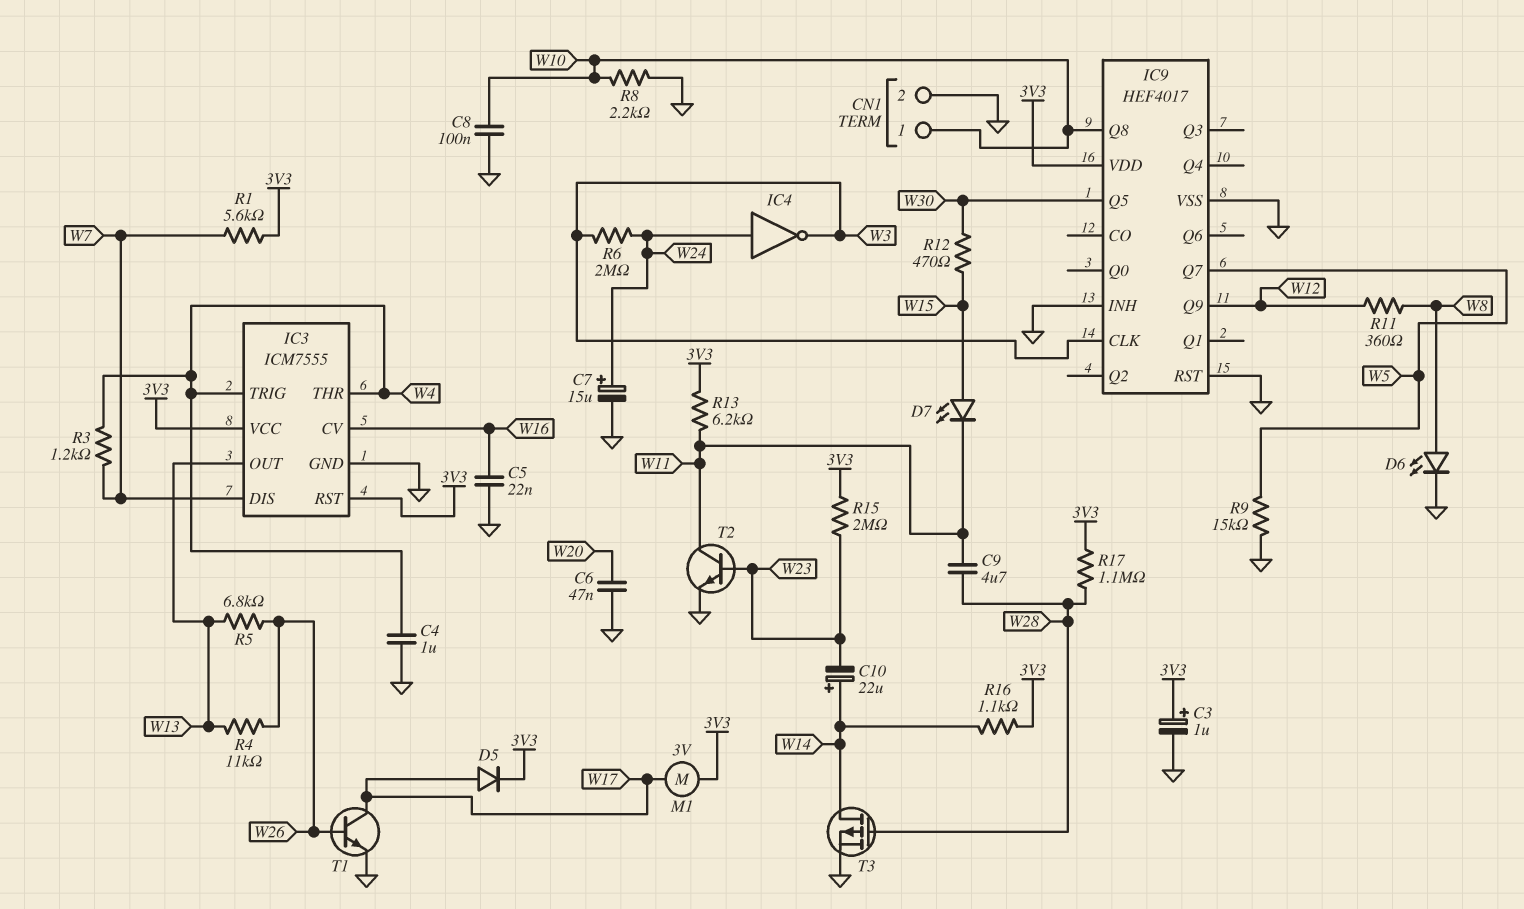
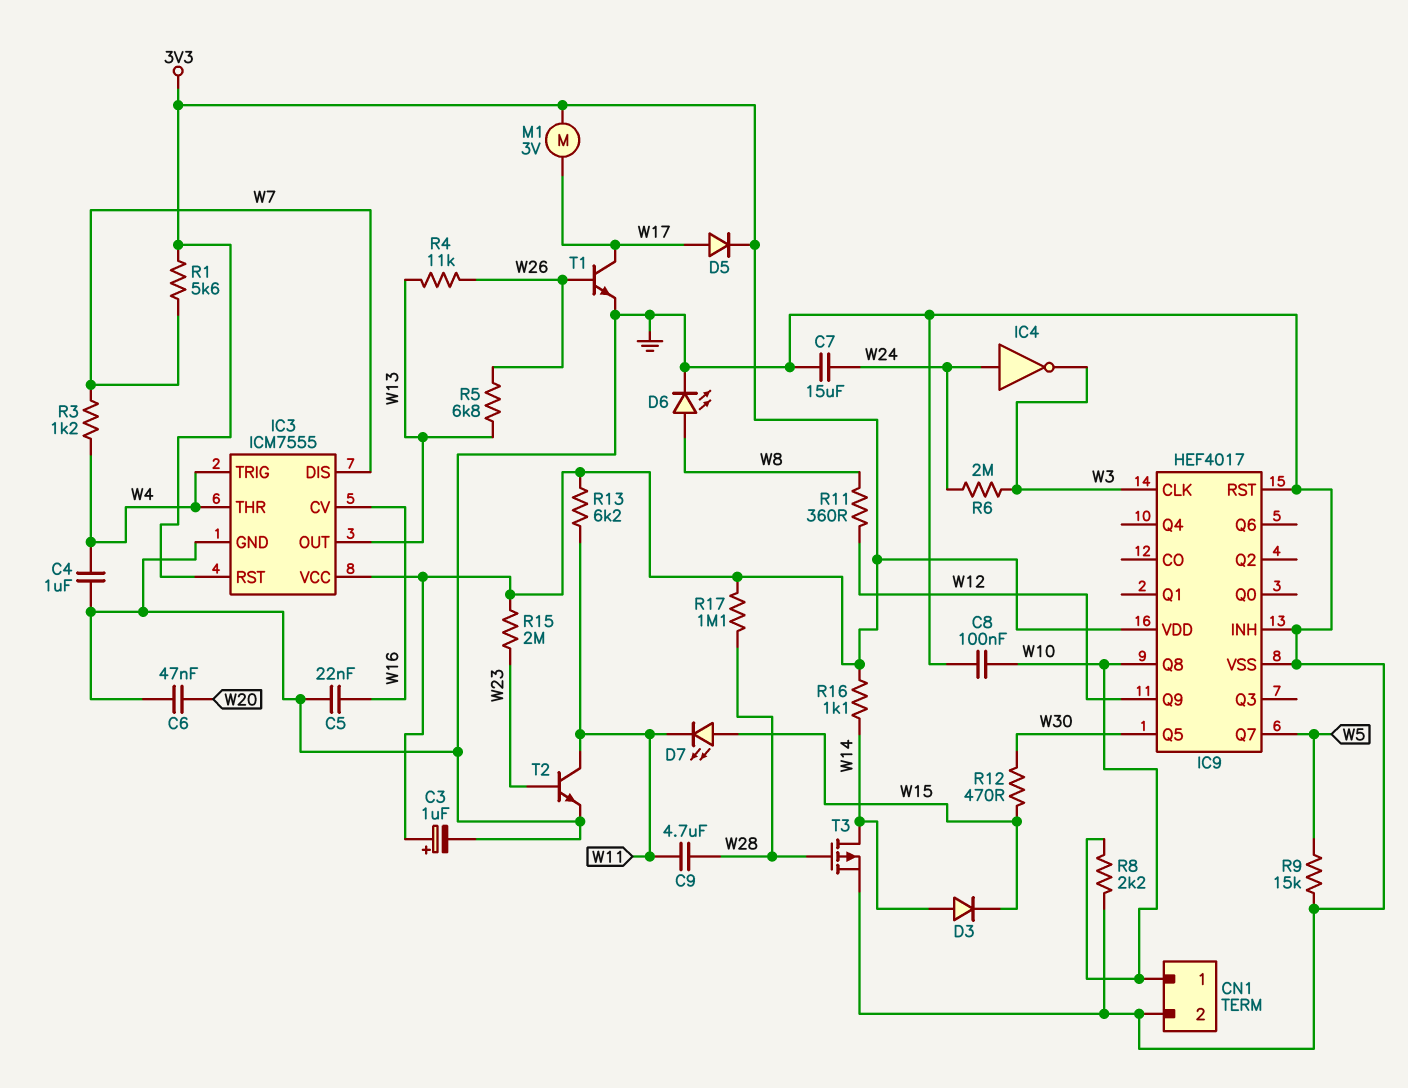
C7: 15uF (plus W24, minus GND) -> 15uF (GND, W24)
C10: 22uF (plus W14, minus W23) -> none
D3: none -> diode (A W14, K W15)

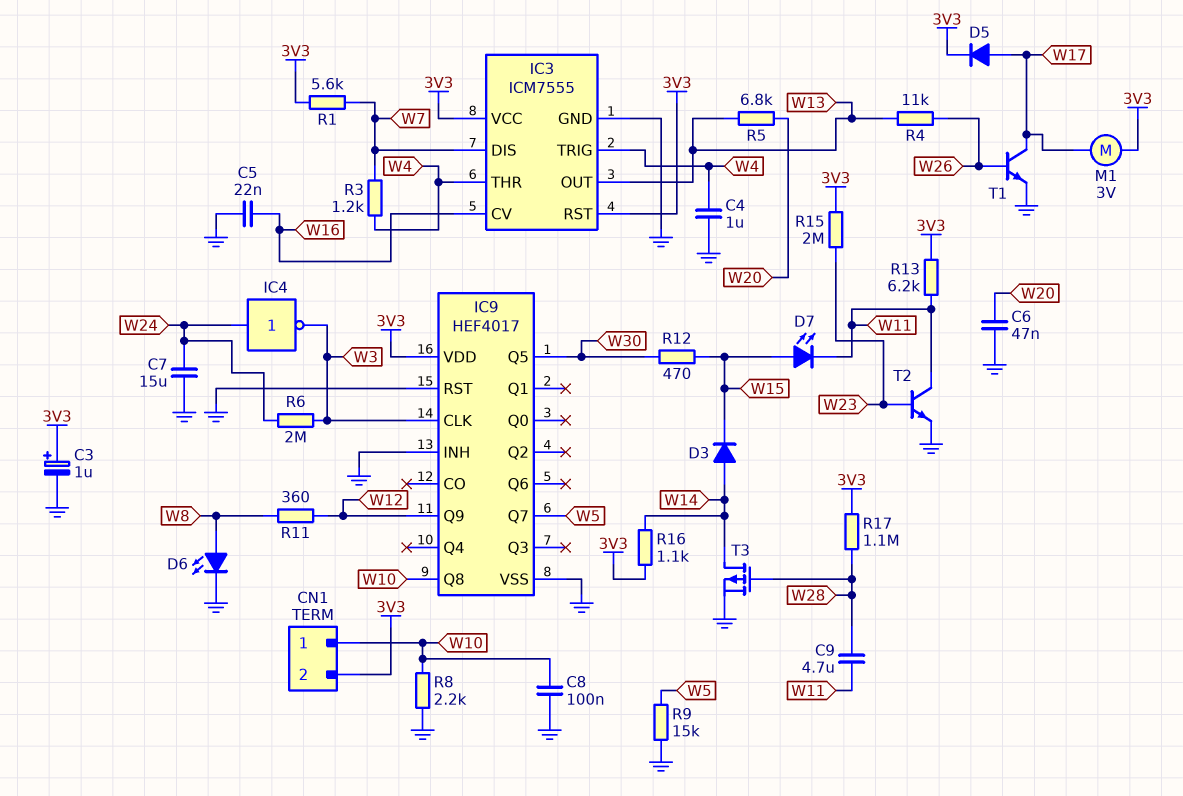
CN1 pin 2: GND -> 3V3
R5: 6.8k (W13, W26) -> 6.8k (W13, W20)

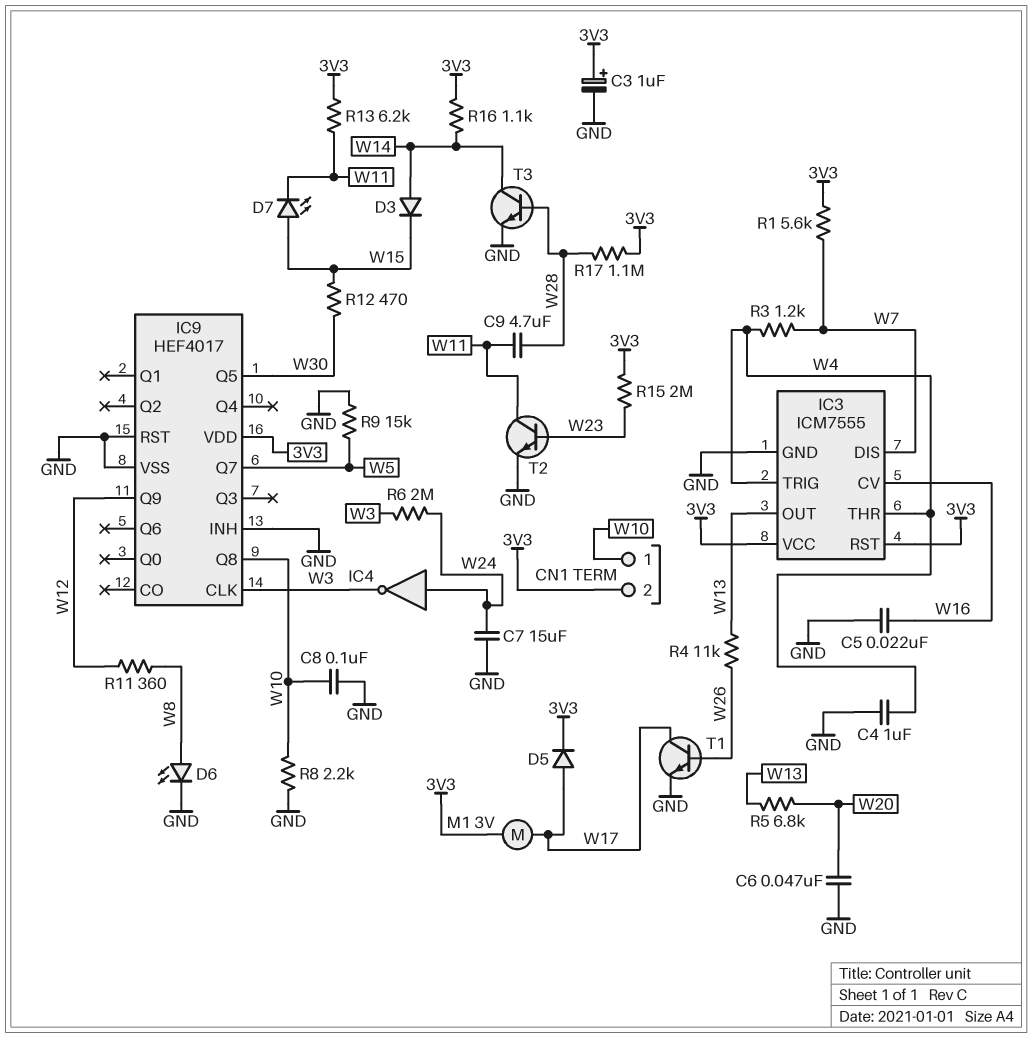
T3: PMOS (G W28, D W14, S GND) -> NPN (B W28, C W14, E GND)

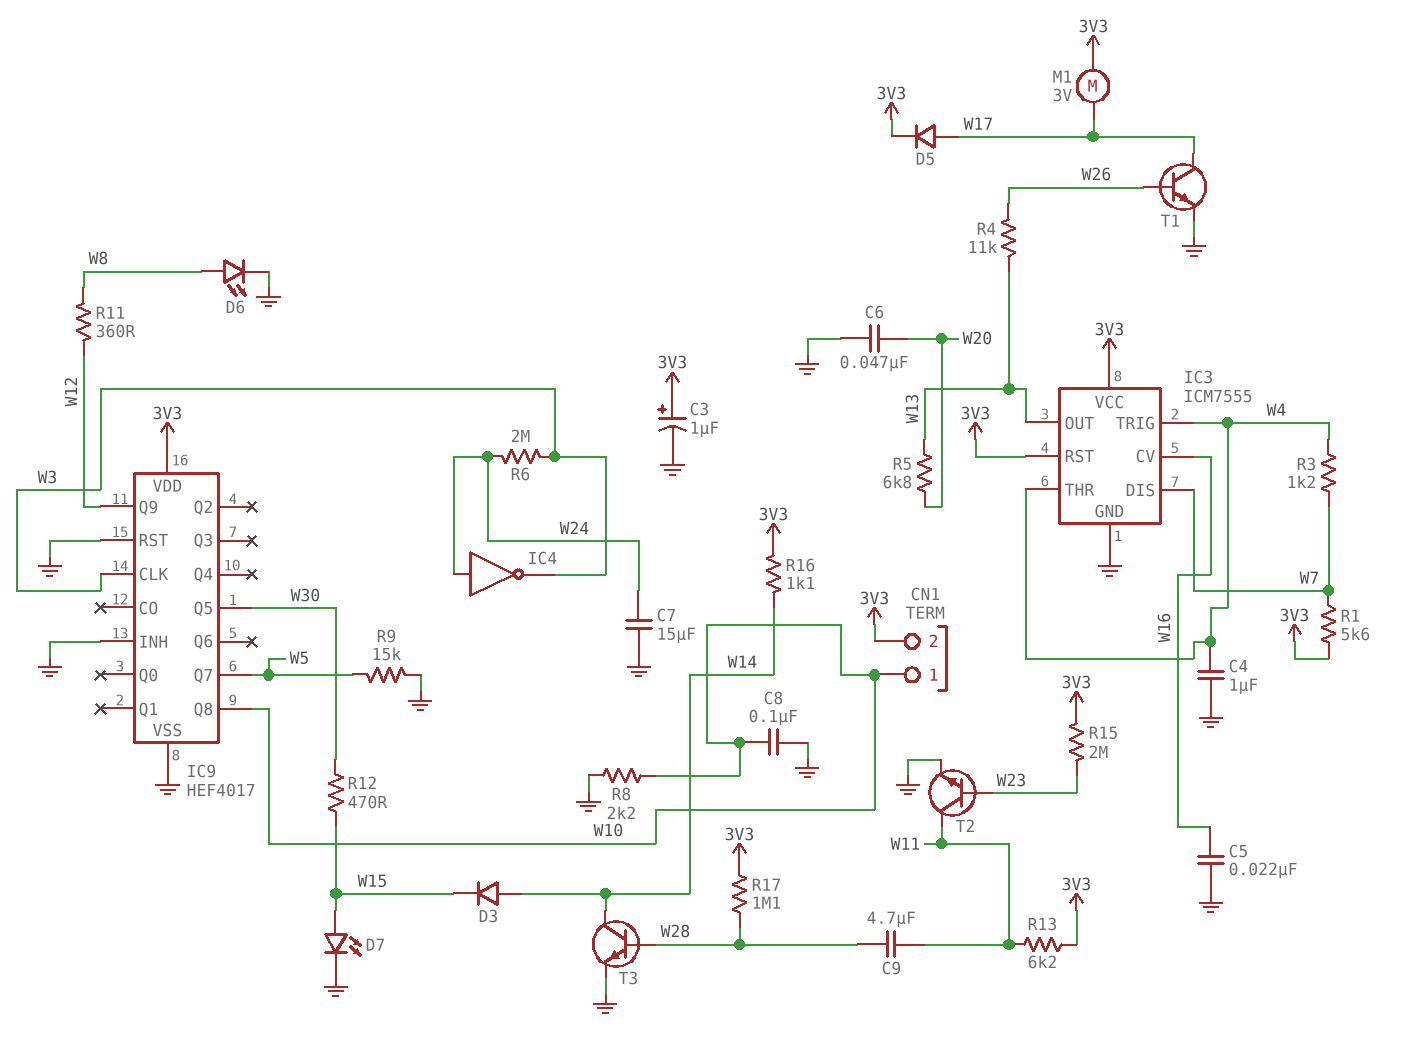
D7: LED (A W15, K W11) -> LED (A W15, K GND)

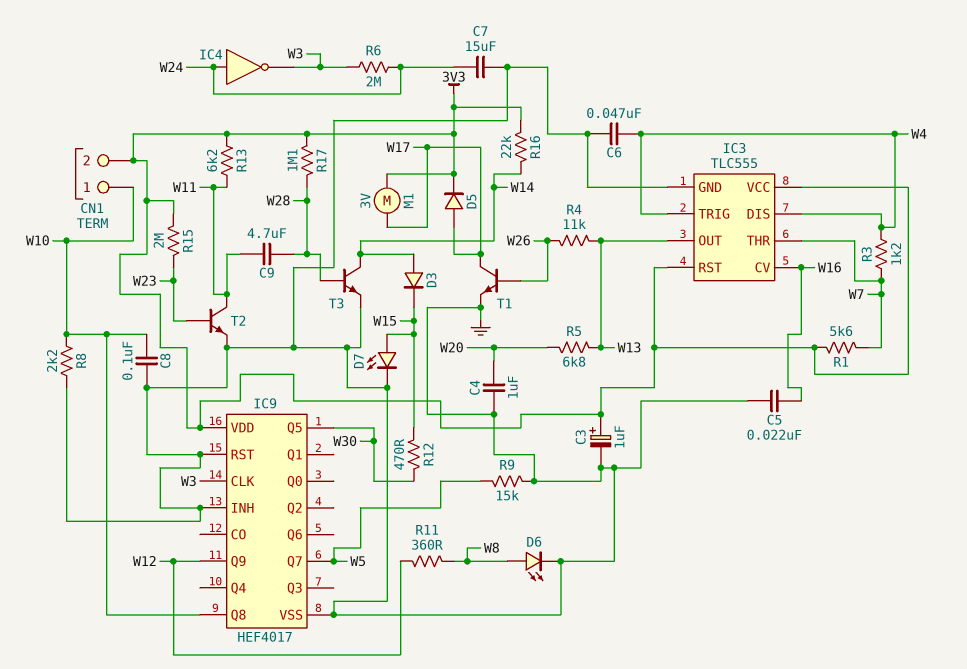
C4: 1uF (GND, W4) -> 1uF (GND, W20)
C6: 47nF (GND, W20) -> 47nF (GND, W4)
IC3: ICM7555 -> TLC555
IC3 pin DIS: W7 -> W4
IC3 pin THR: W4 -> W7
R16: 1.1k (3V3, W14) -> 22k (3V3, W14)

